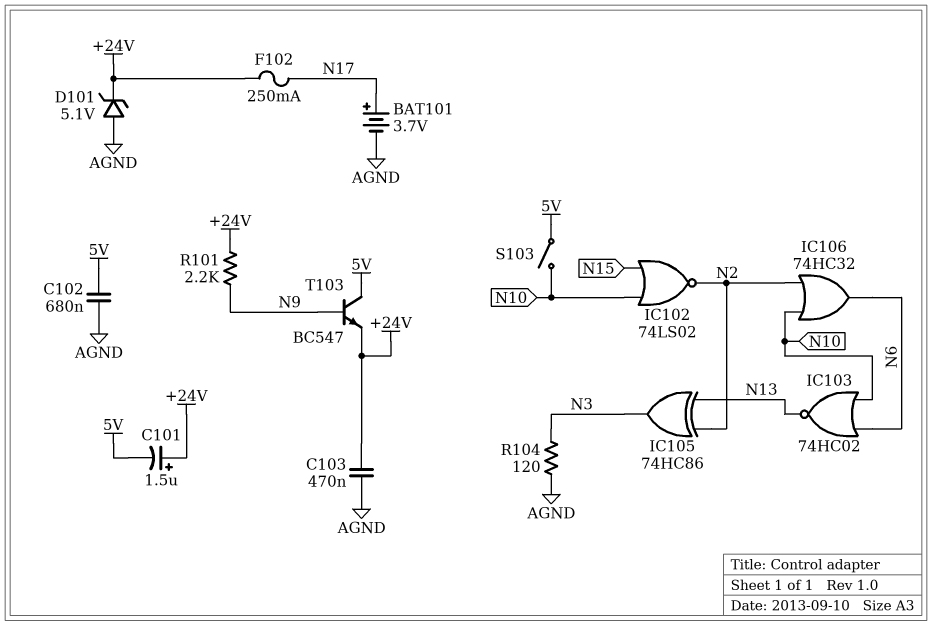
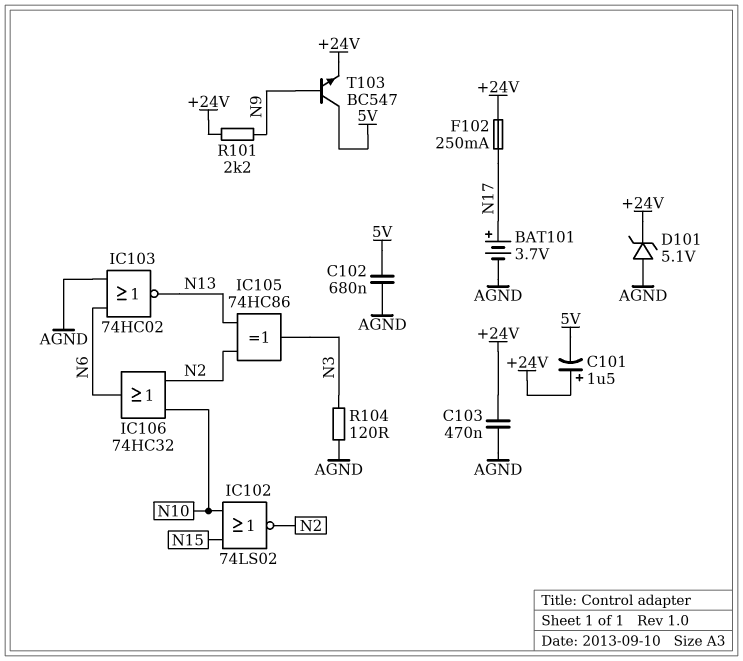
IC103: NOR 74HC02 (in N6, in N10, out N13) -> NOR 74HC02 (in AGND, in N6, out N13)
S103: switch (5V, N10) -> none

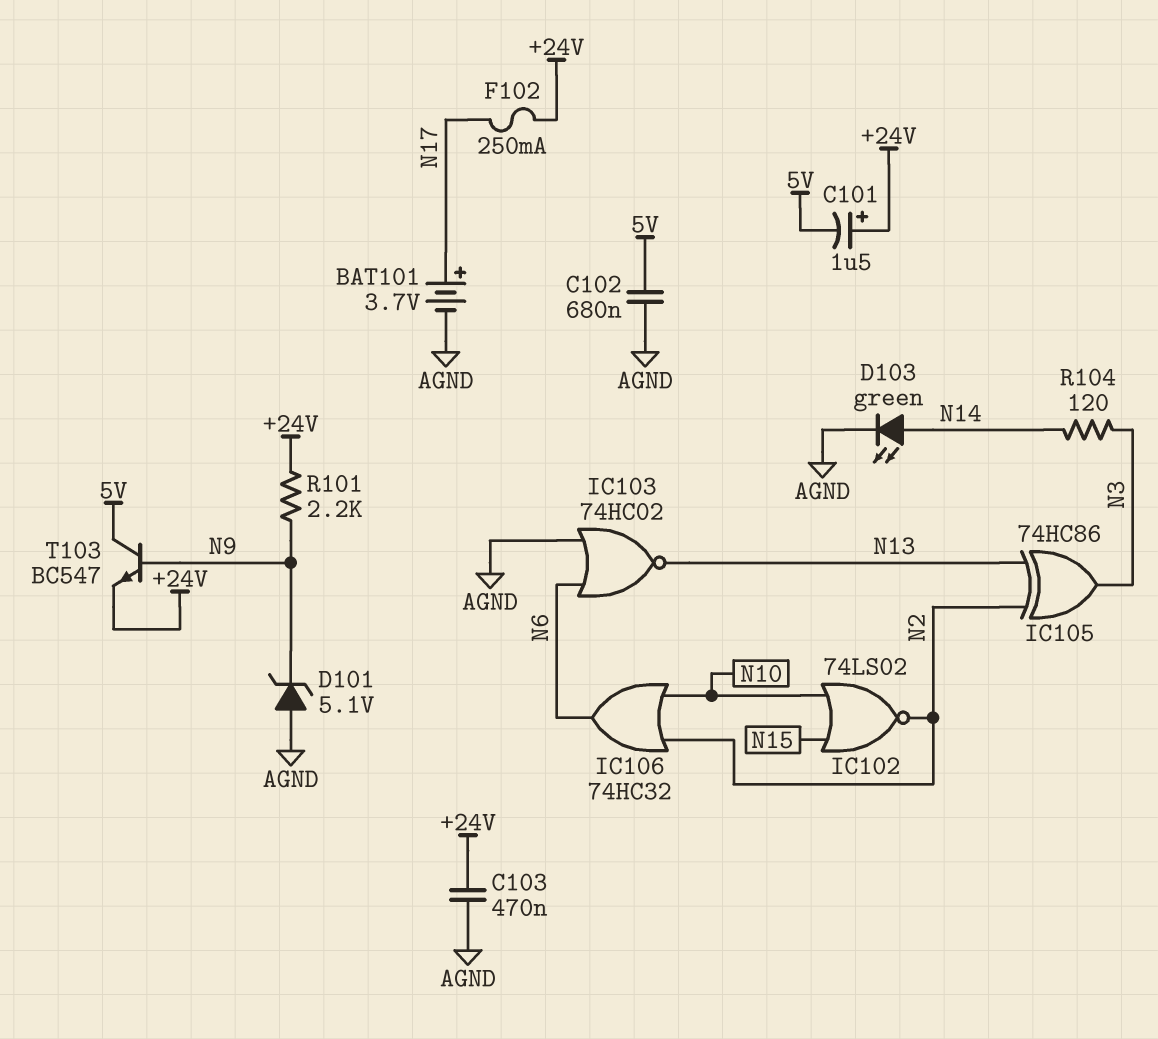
D101: zener 5.1V (A AGND, K +24V) -> zener 5.1V (A AGND, K N9)
D103: none -> LED green (A N14, K AGND)
R104: 120 (AGND, N3) -> 120 (N3, N14)

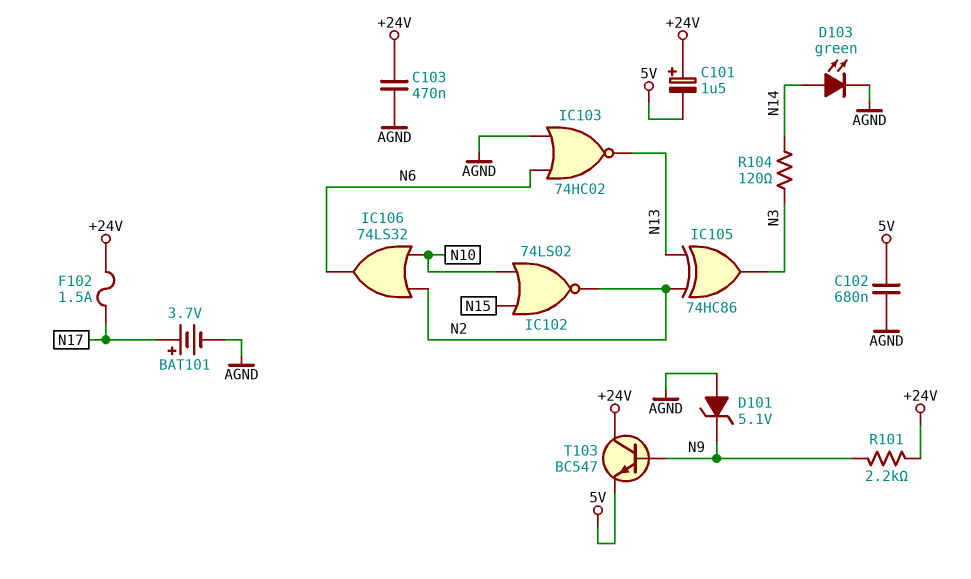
F102: 250mA (+24V, N17) -> 1.5A (+24V, N17)
IC106: OR 74HC32 (in N2, in N10, out N6) -> OR 74LS32 (in N2, in N10, out N6)
T103: NPN BC547 (B N9, C 5V, E +24V) -> NPN BC547 (B N9, C +24V, E 5V)

